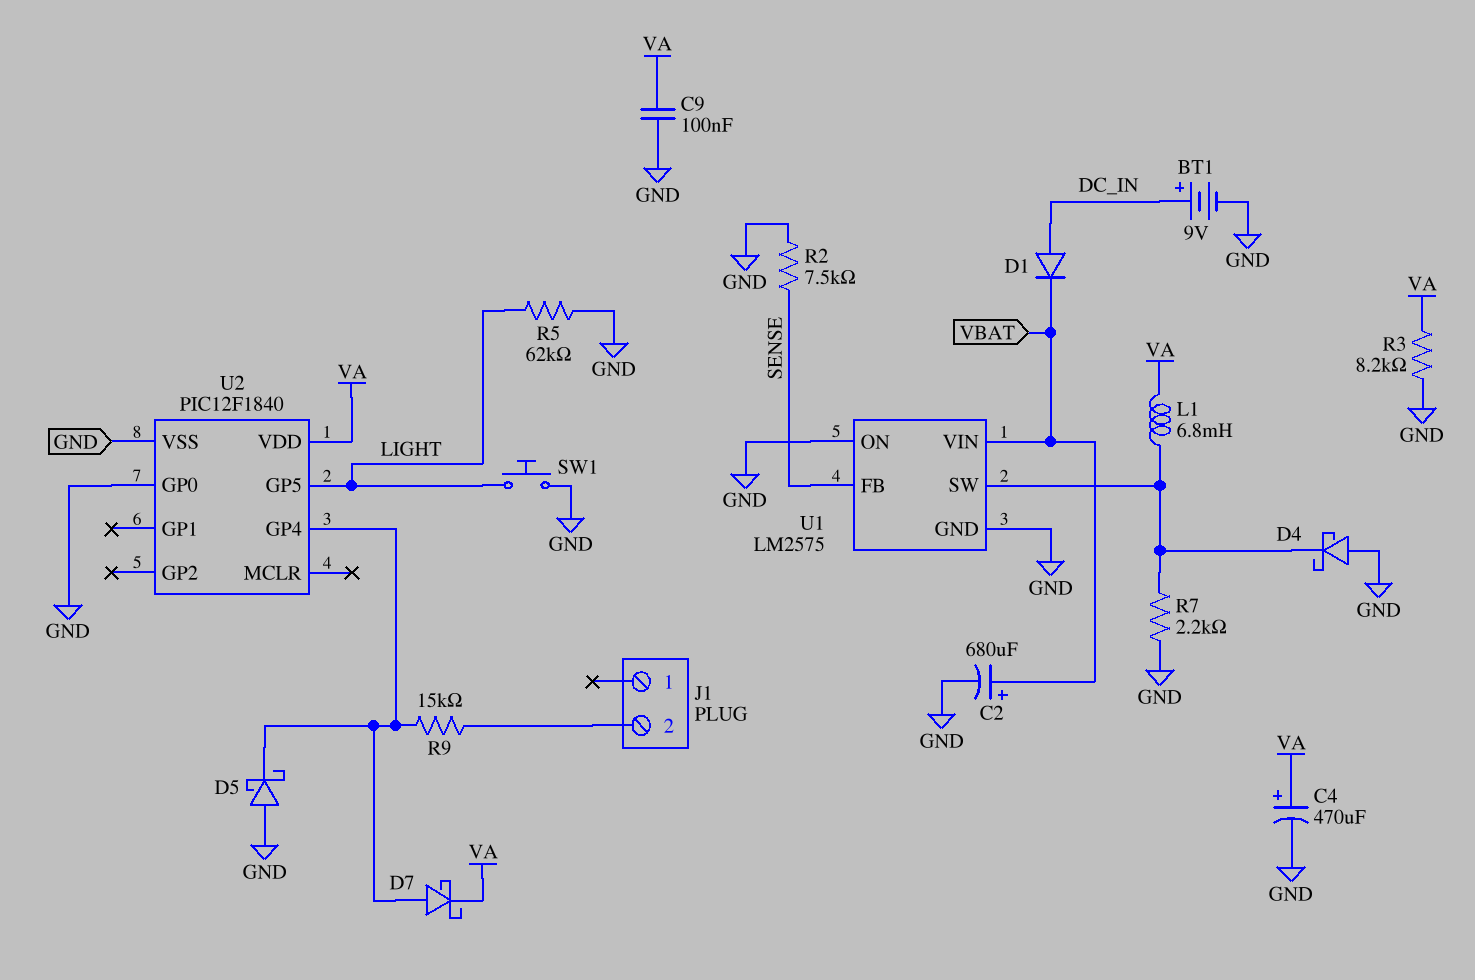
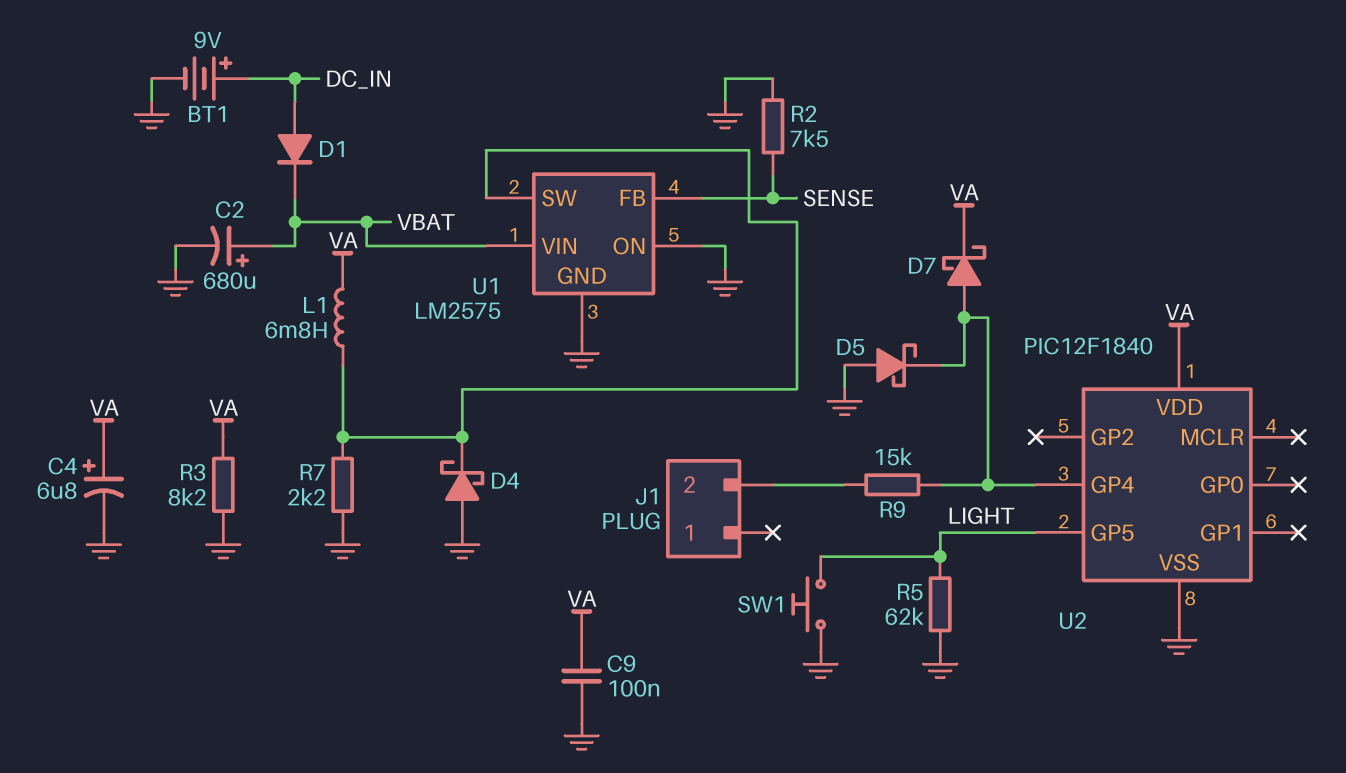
C4: 470uF (plus VA, minus GND) -> 6.8uF (plus VA, minus GND)
U2 pin GP0: GND -> none

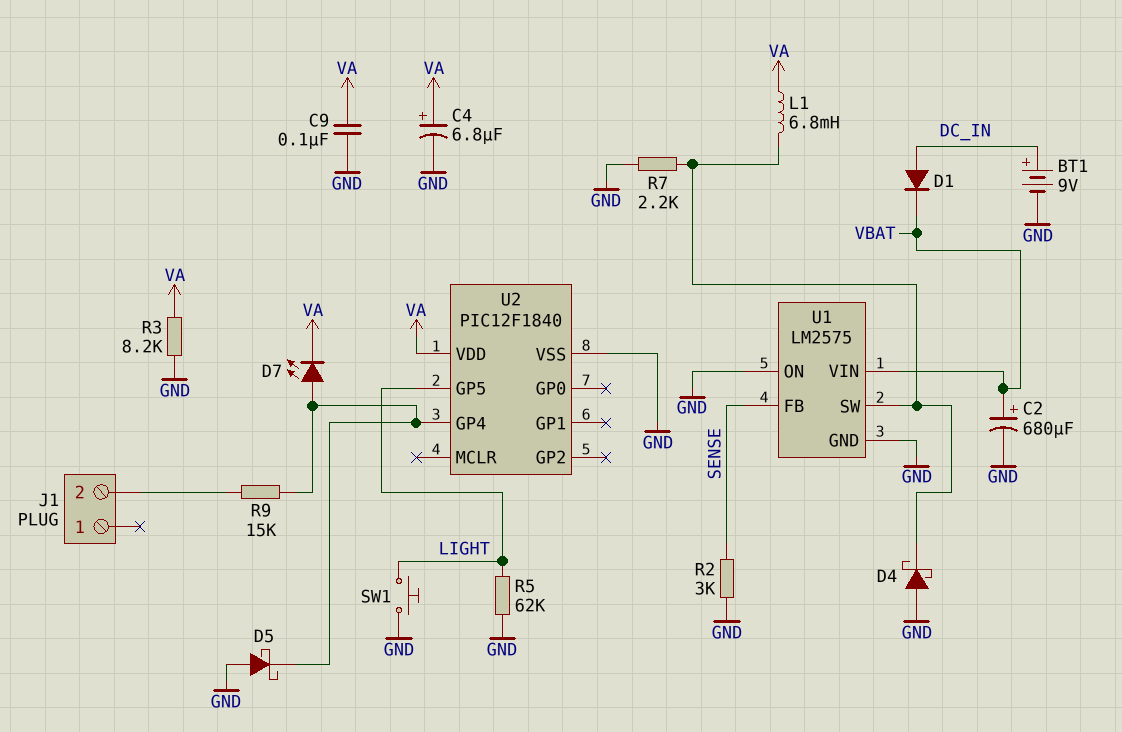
D7: schottky (A U2/GP4, K VA) -> LED (A U2/GP4, K VA)
R2: 7.5k (GND, SENSE) -> 3k (GND, SENSE)

